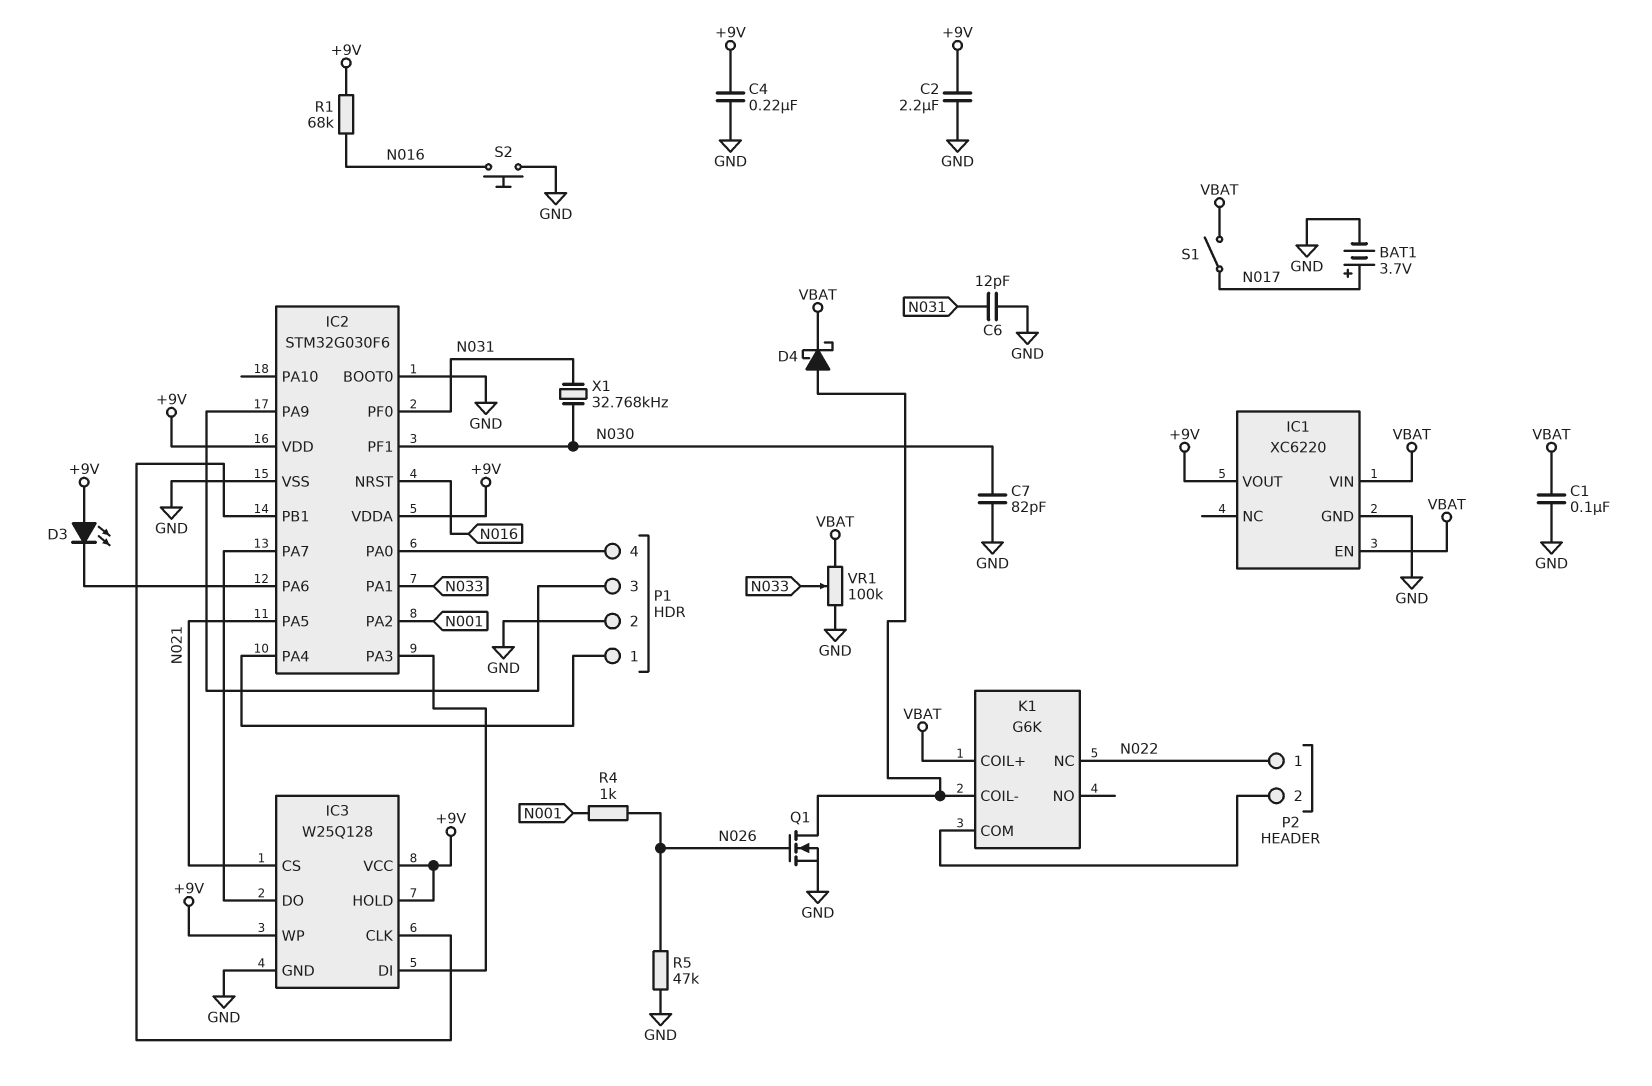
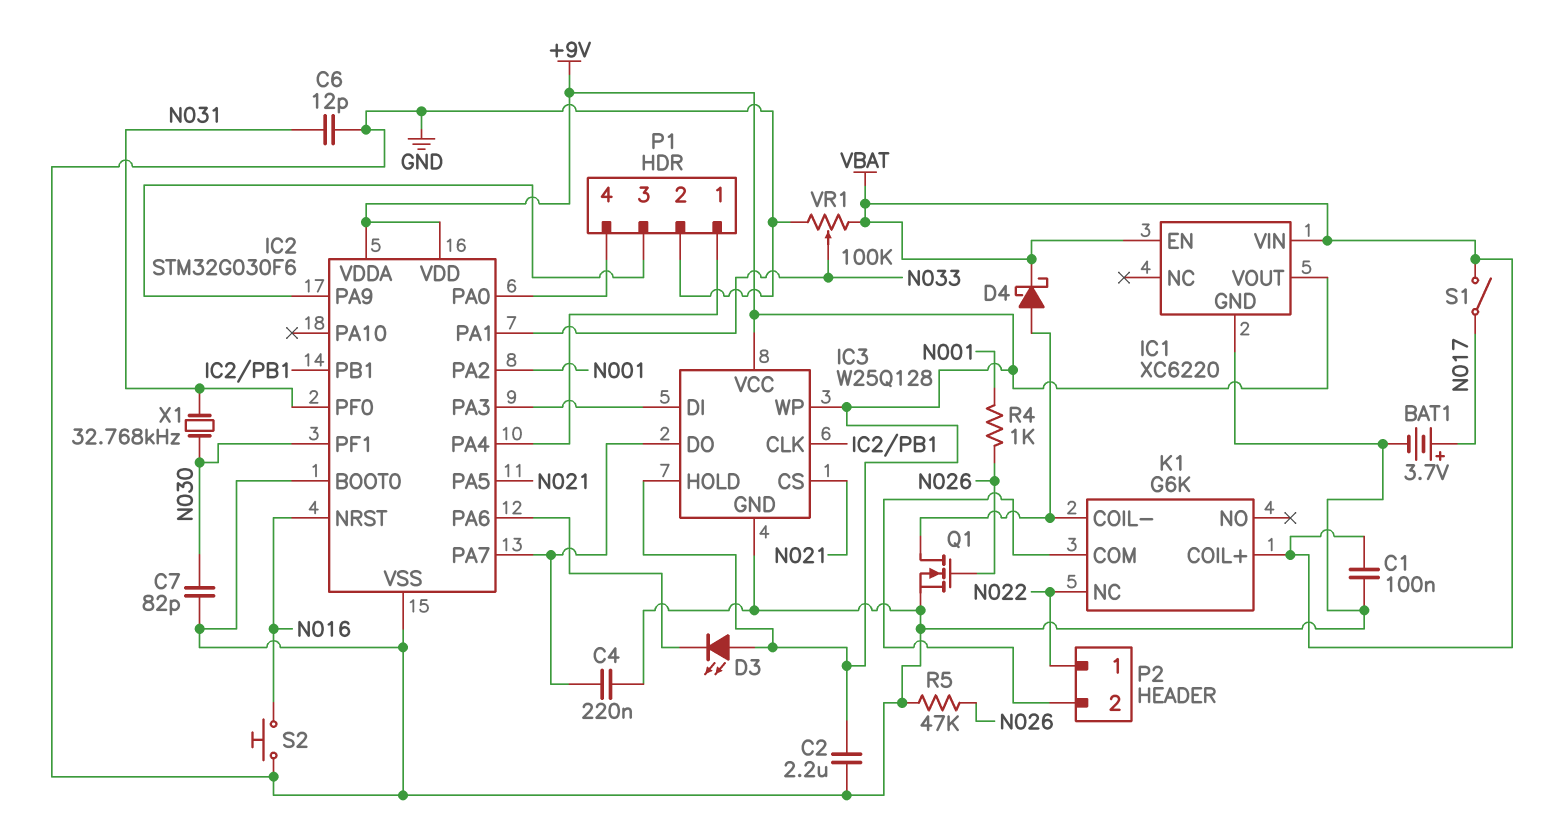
C4: 220nF (+9V, GND) -> 220nF (GND, IC2/PA7)
R1: 68k (+9V, N016) -> none

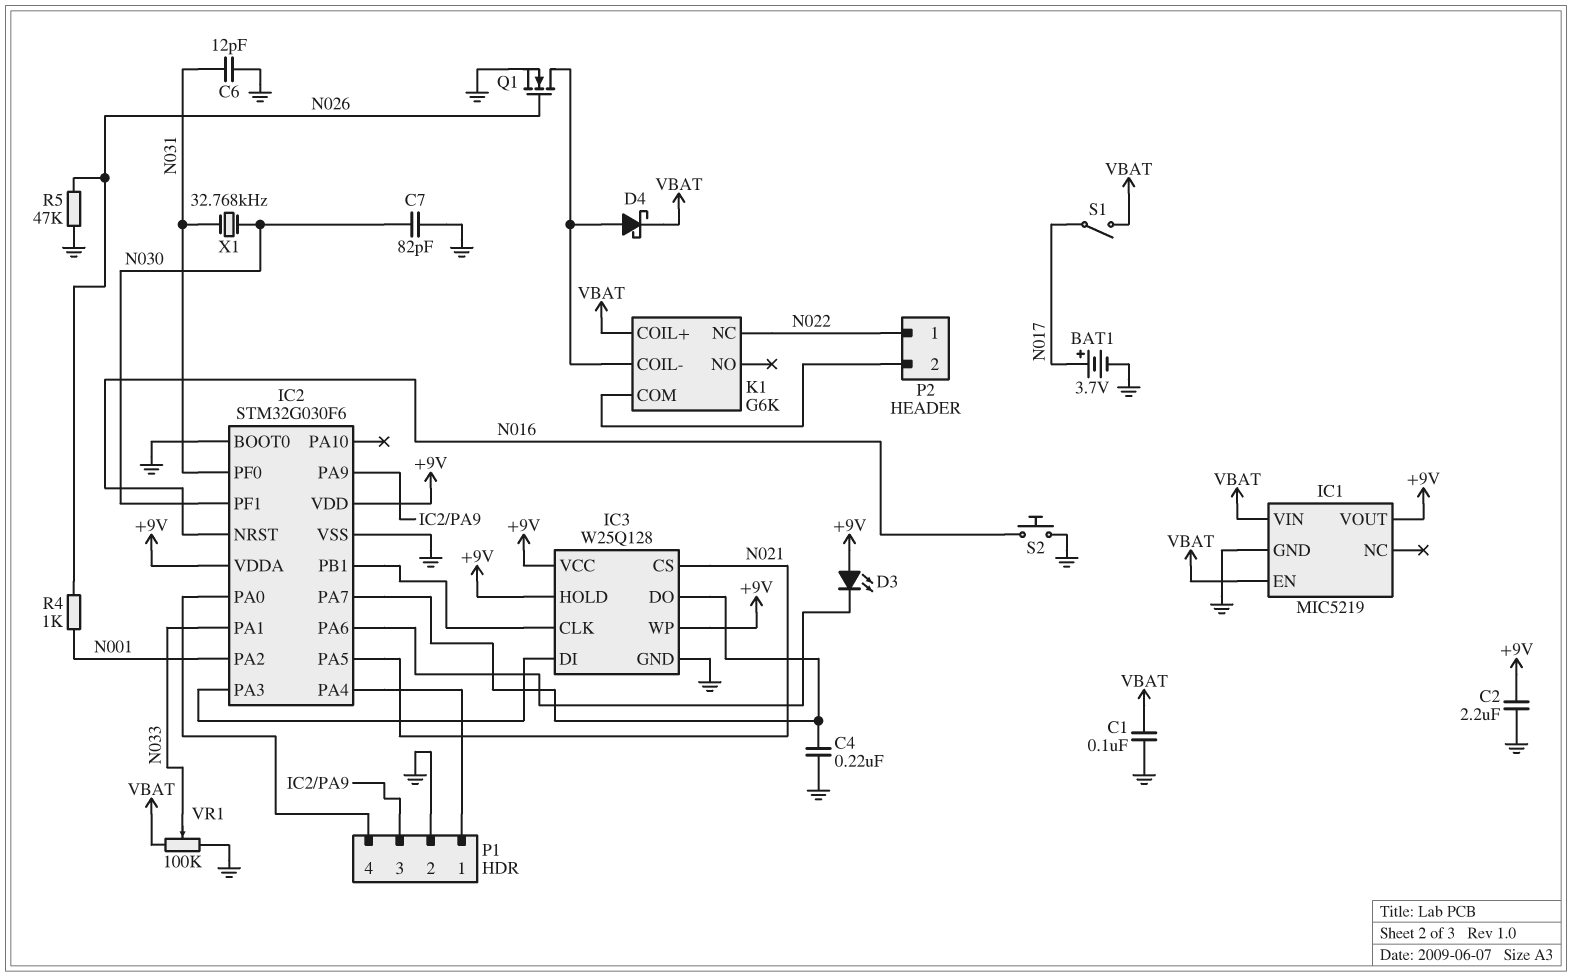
IC1: XC6220 -> MIC5219

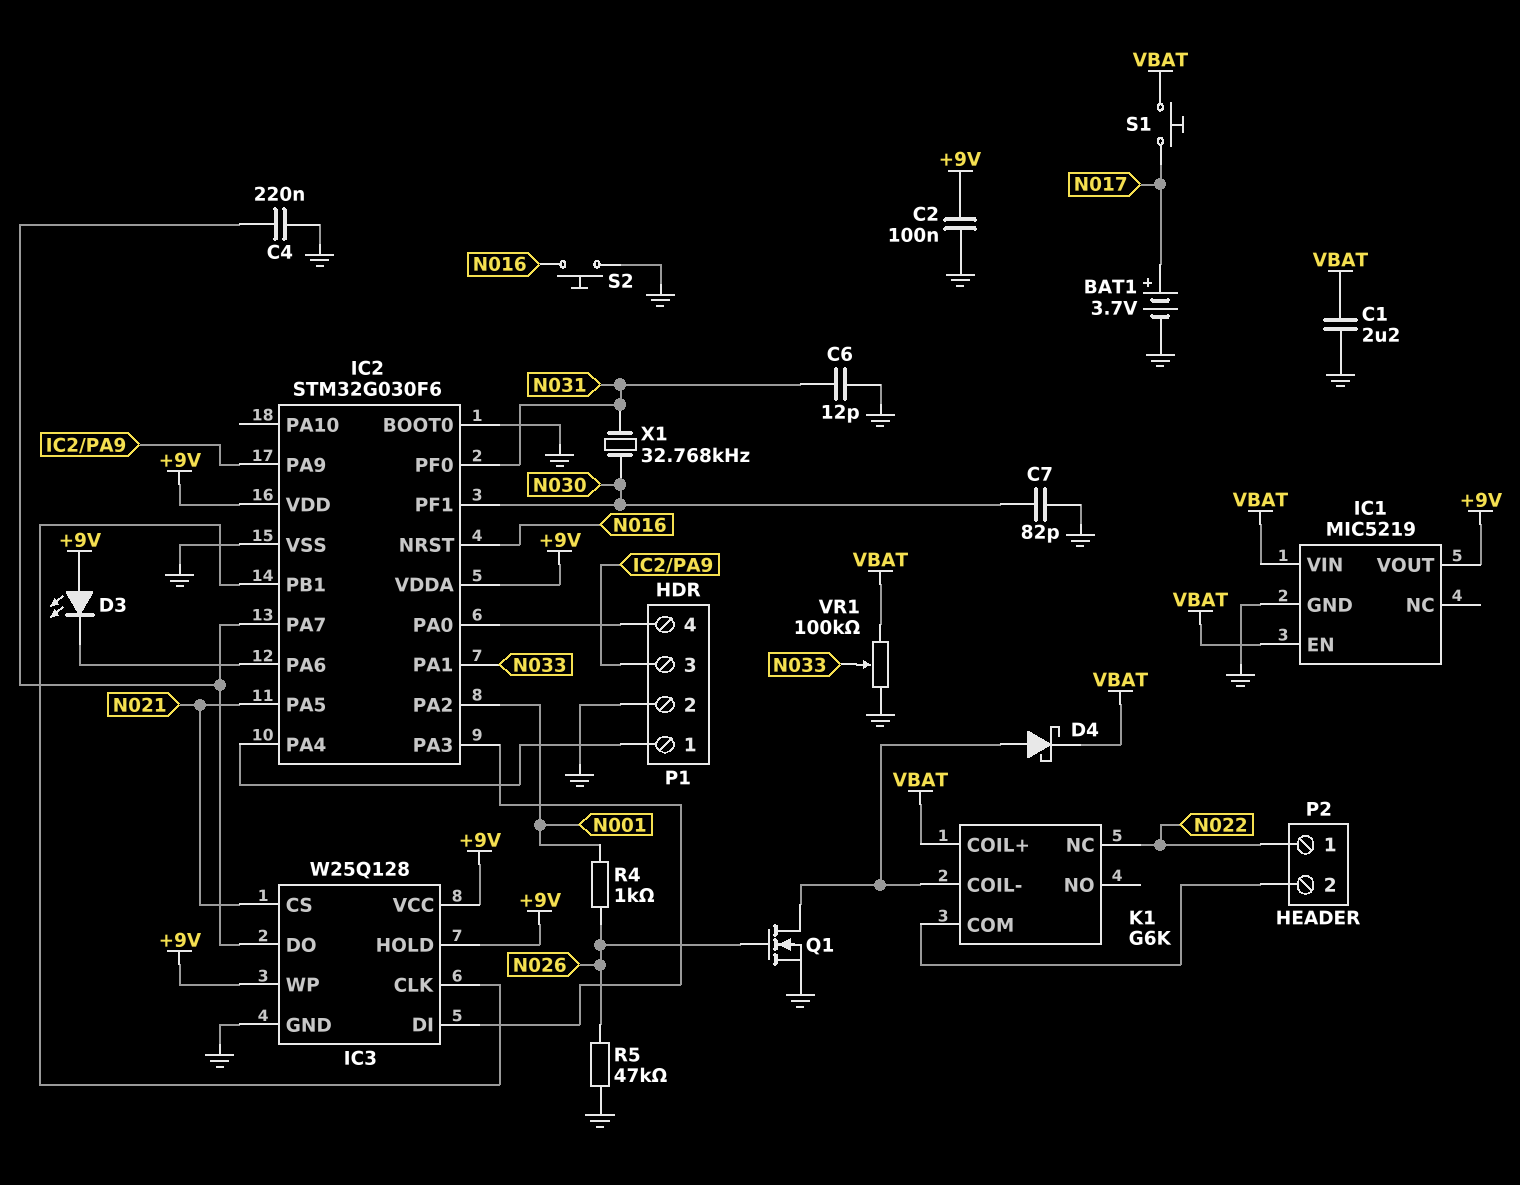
C1: 100nF (GND, VBAT) -> 2.2uF (GND, VBAT)
C2: 2.2uF (+9V, GND) -> 100nF (+9V, GND)
S1: switch (N017, VBAT) -> button (N017, VBAT)

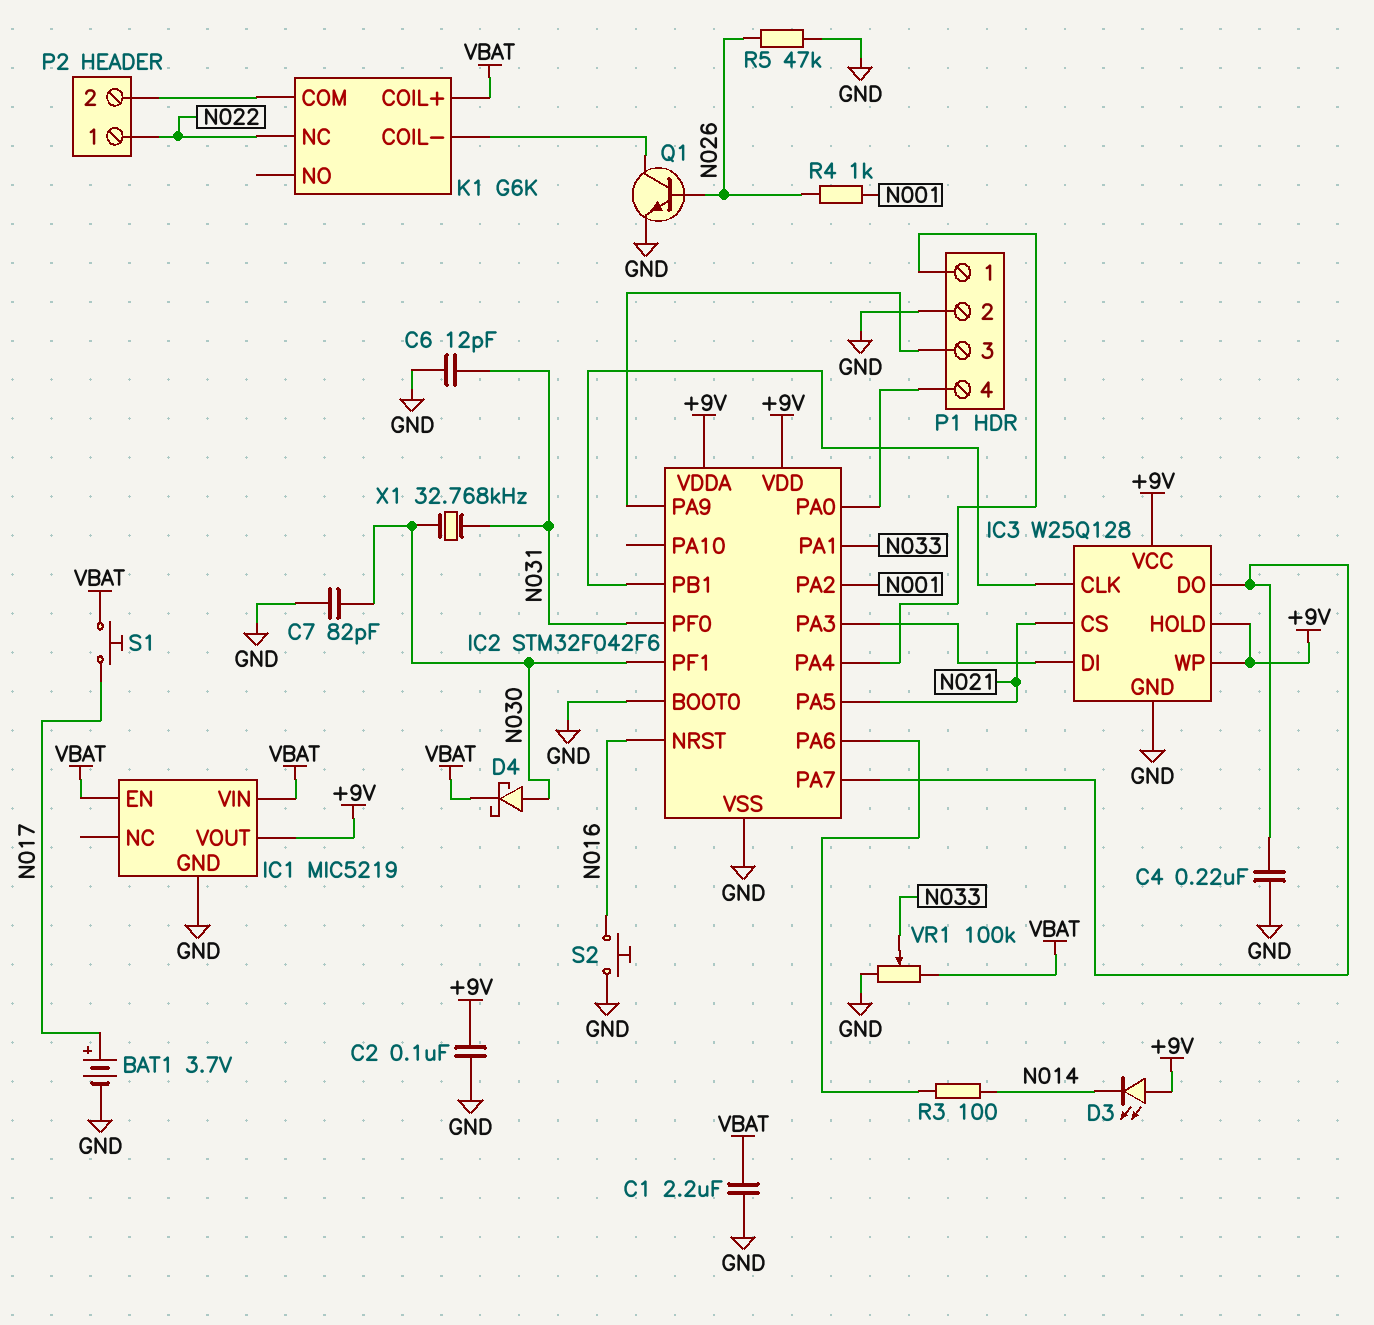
D3: LED (A +9V, K IC2/PA6) -> LED (A +9V, K N014)
D4: schottky (A K1/COIL-, K VBAT) -> schottky (A N030, K VBAT)
IC2: STM32G030F6 -> STM32F042F6
Q1: NMOS (G N026, D K1/COIL-, S GND) -> NPN (B N026, C K1/COIL-, E GND)
R3: none -> 100 (IC2/PA6, N014)

